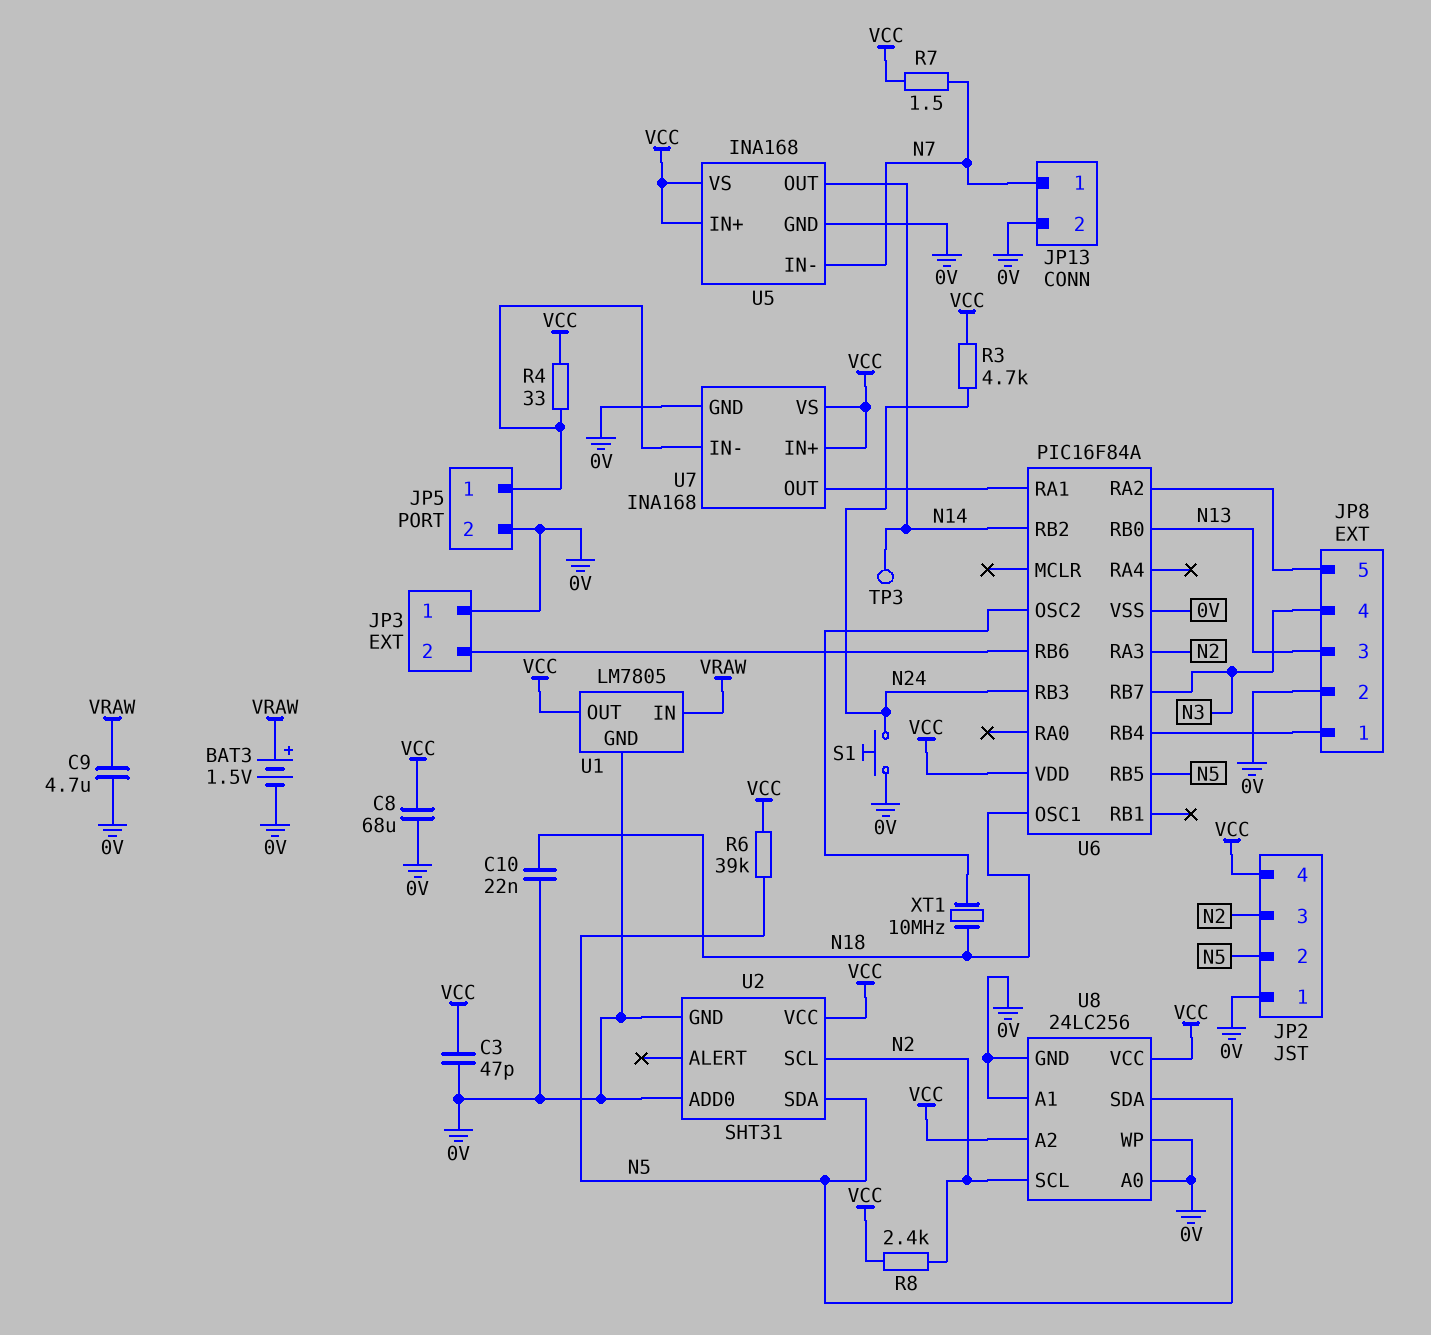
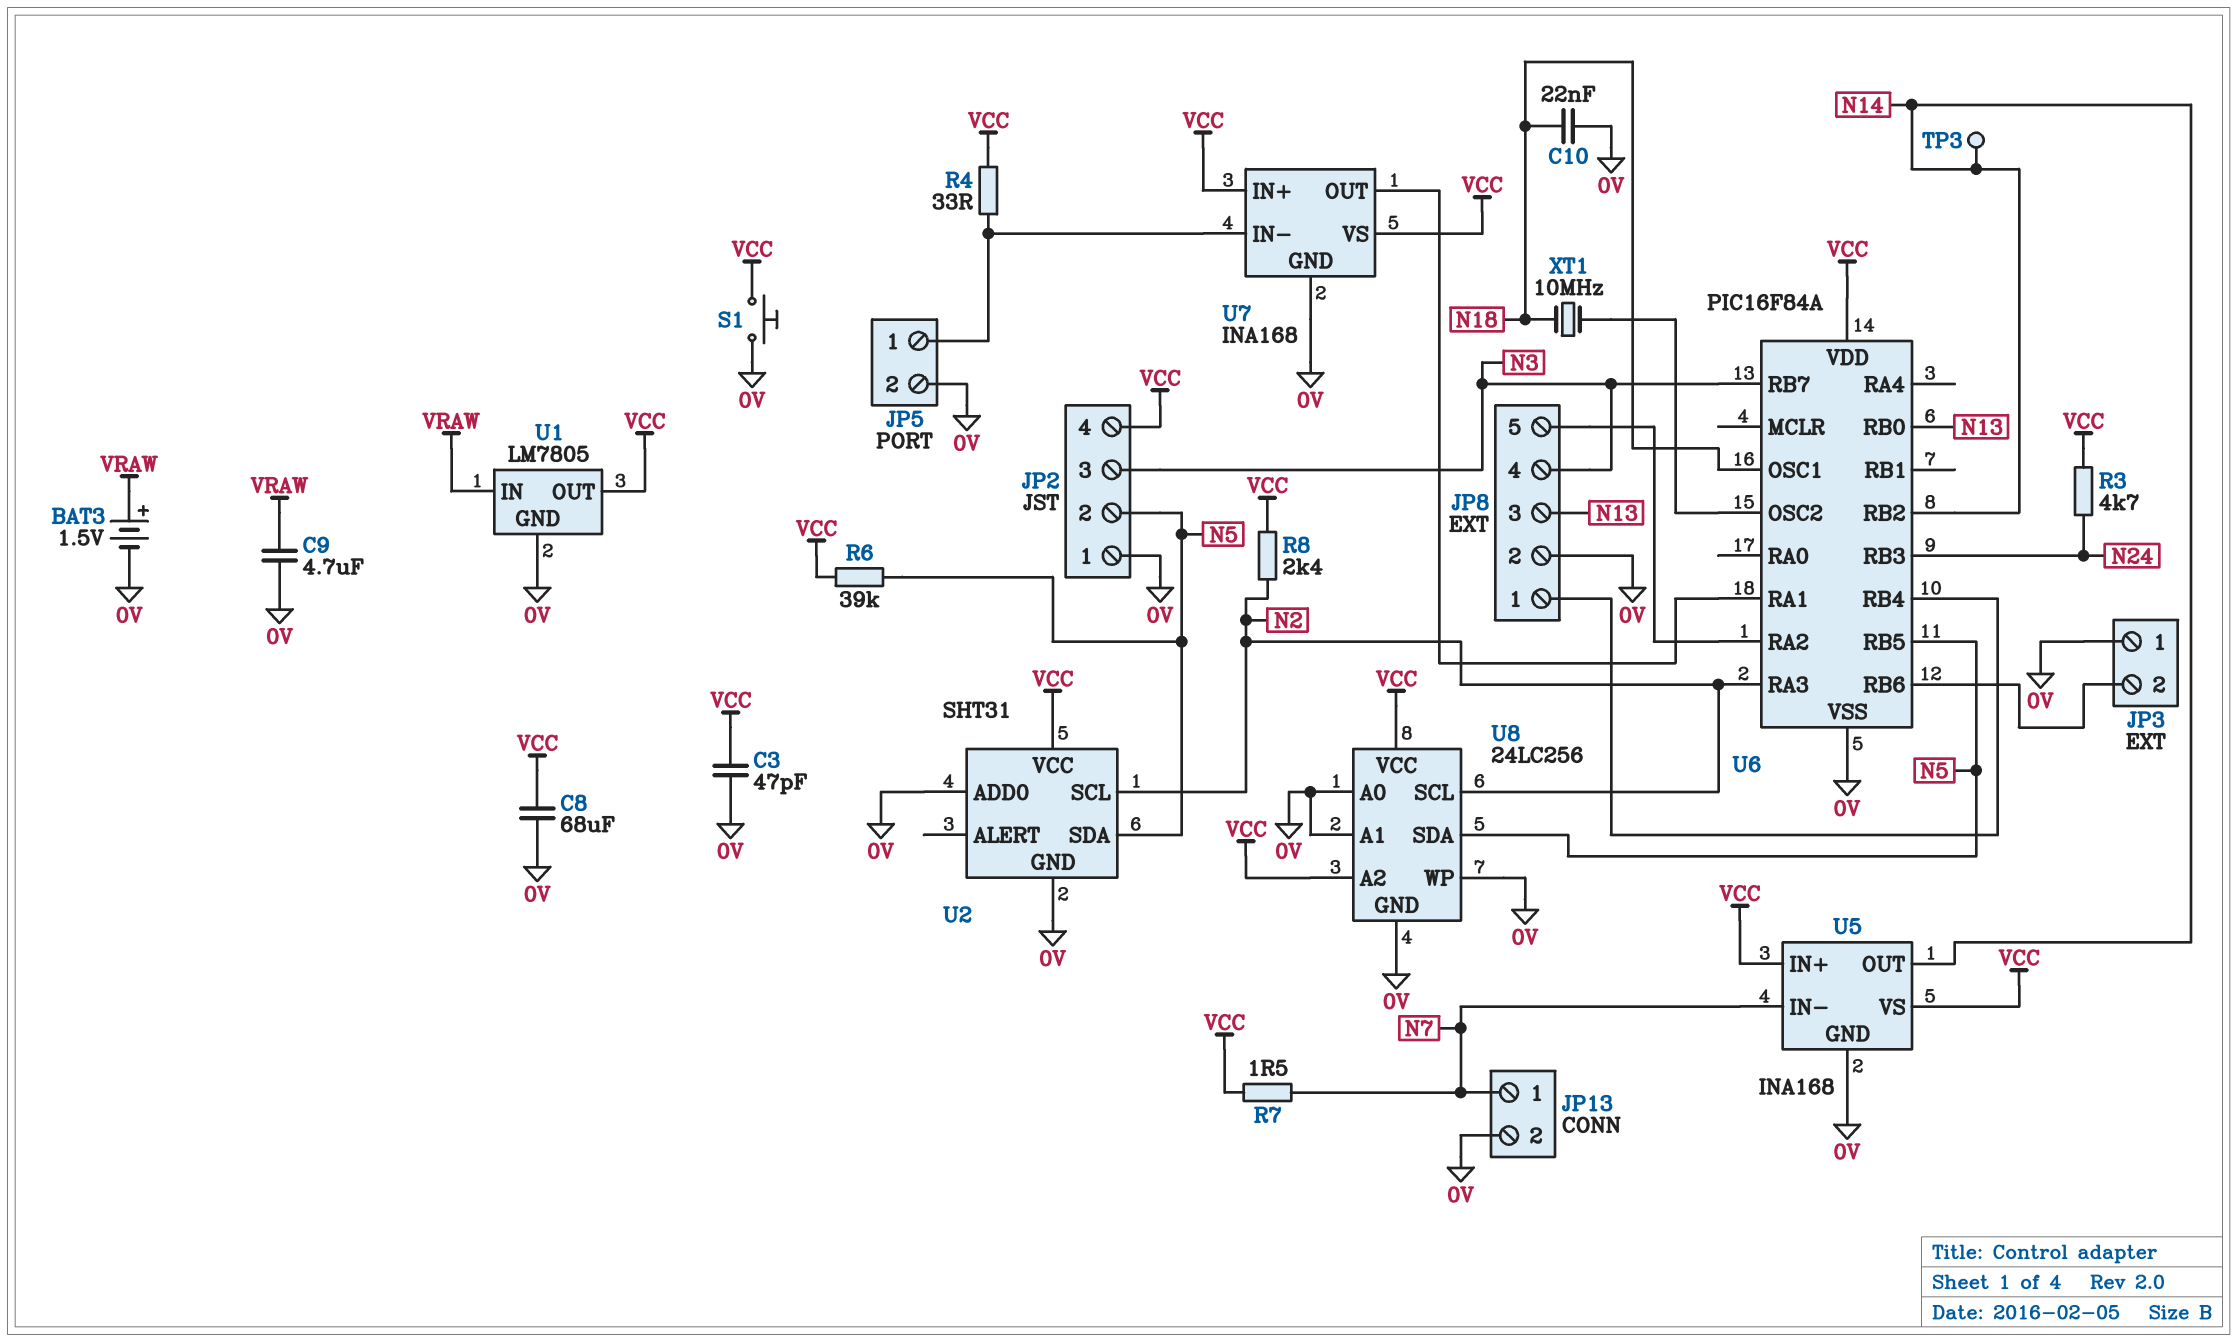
JP2 pin 3: N2 -> N3
S1: button (0V, N24) -> button (0V, VCC)

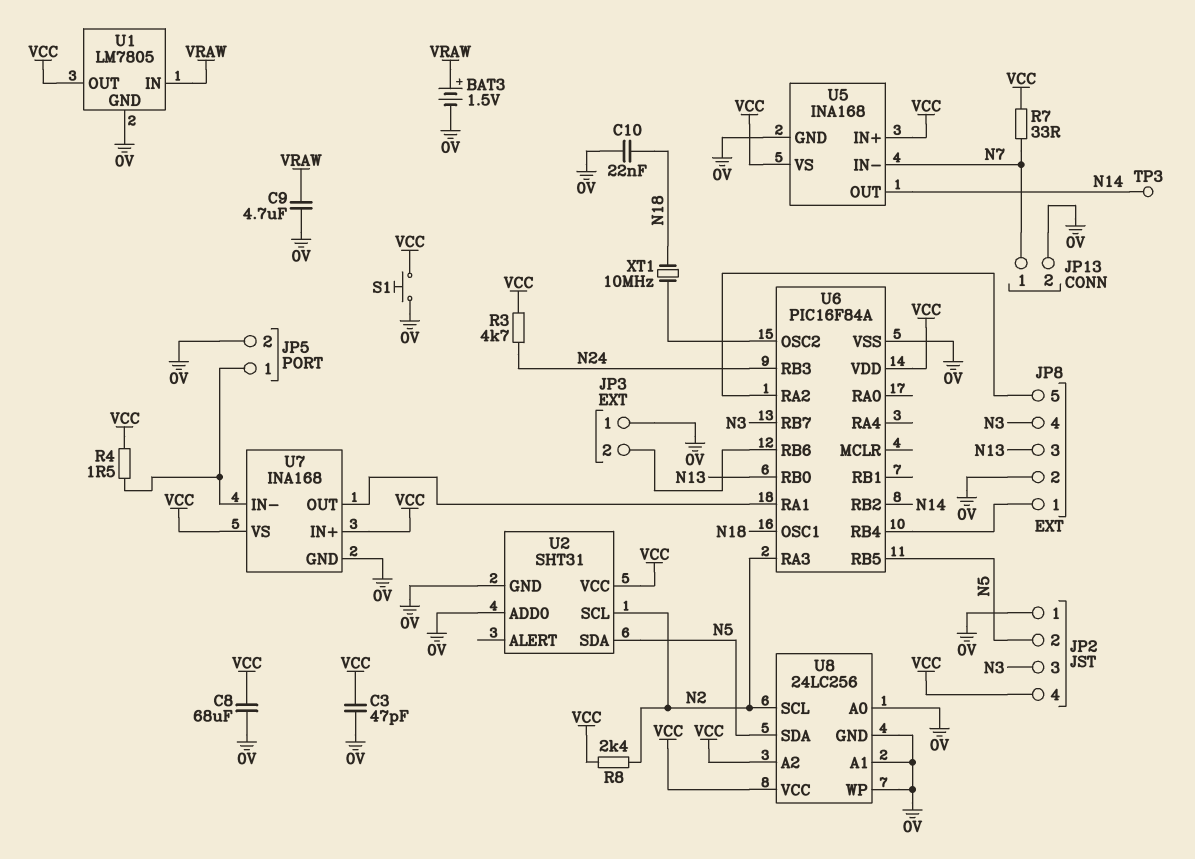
R4: 33 (JP5/1, VCC) -> 1.5 (JP5/1, VCC)
R6: 39k (N5, VCC) -> none
R7: 1.5 (N7, VCC) -> 33 (N7, VCC)

